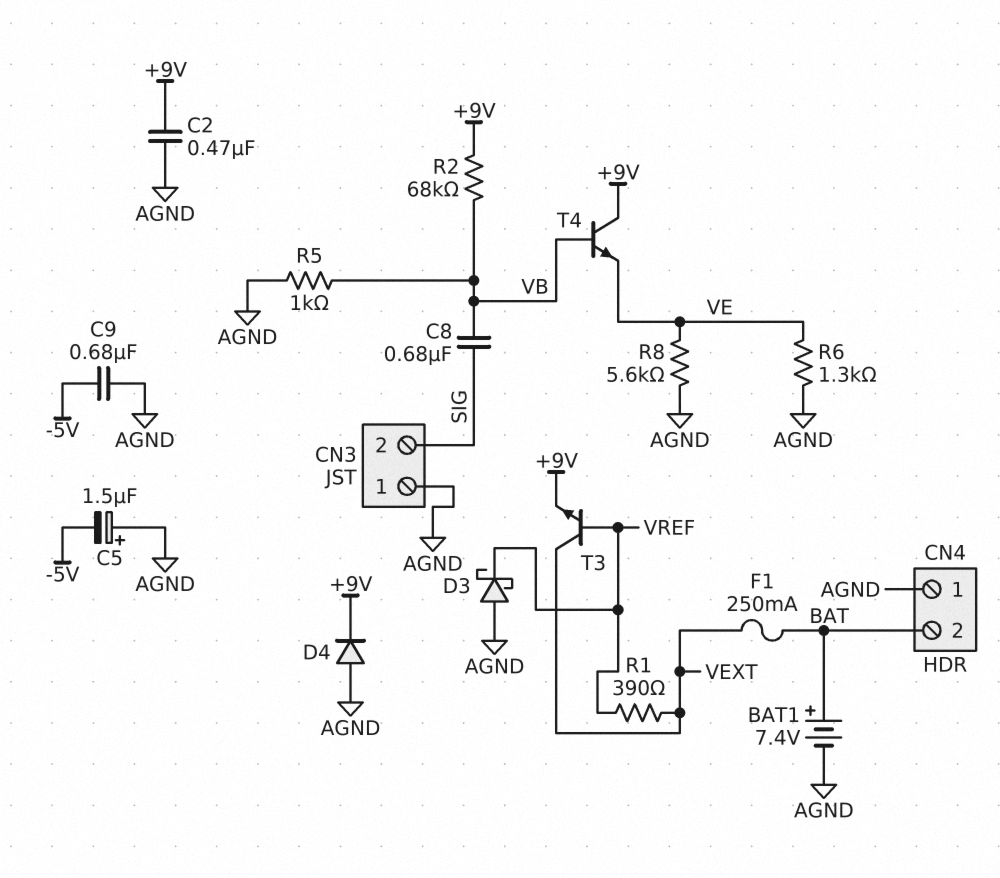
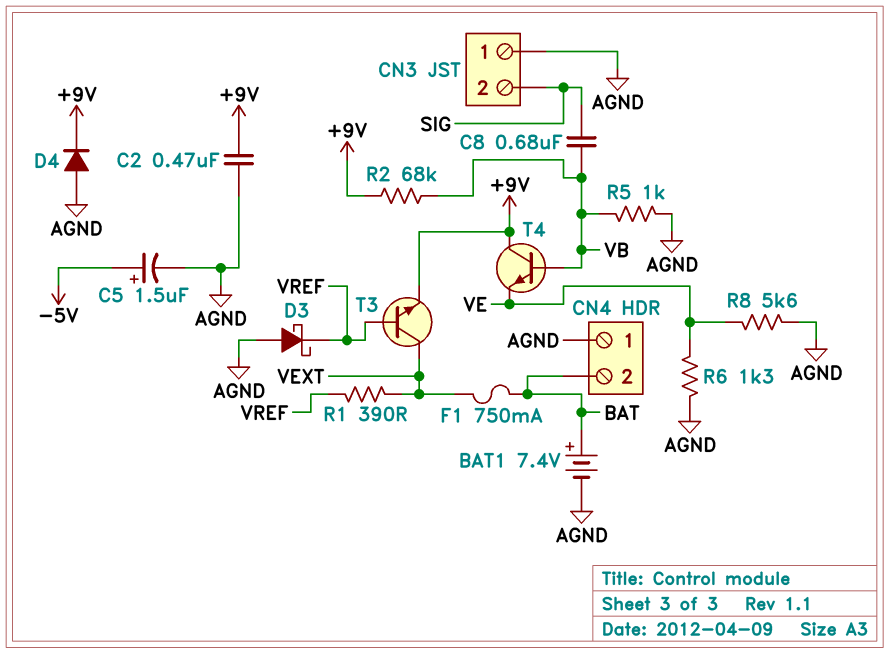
C5: 1.5uF (plus AGND, minus -5V) -> 1.5uF (plus -5V, minus AGND)
C9: 680nF (-5V, AGND) -> none
F1: 250mA (BAT, VEXT) -> 750mA (BAT, VEXT)

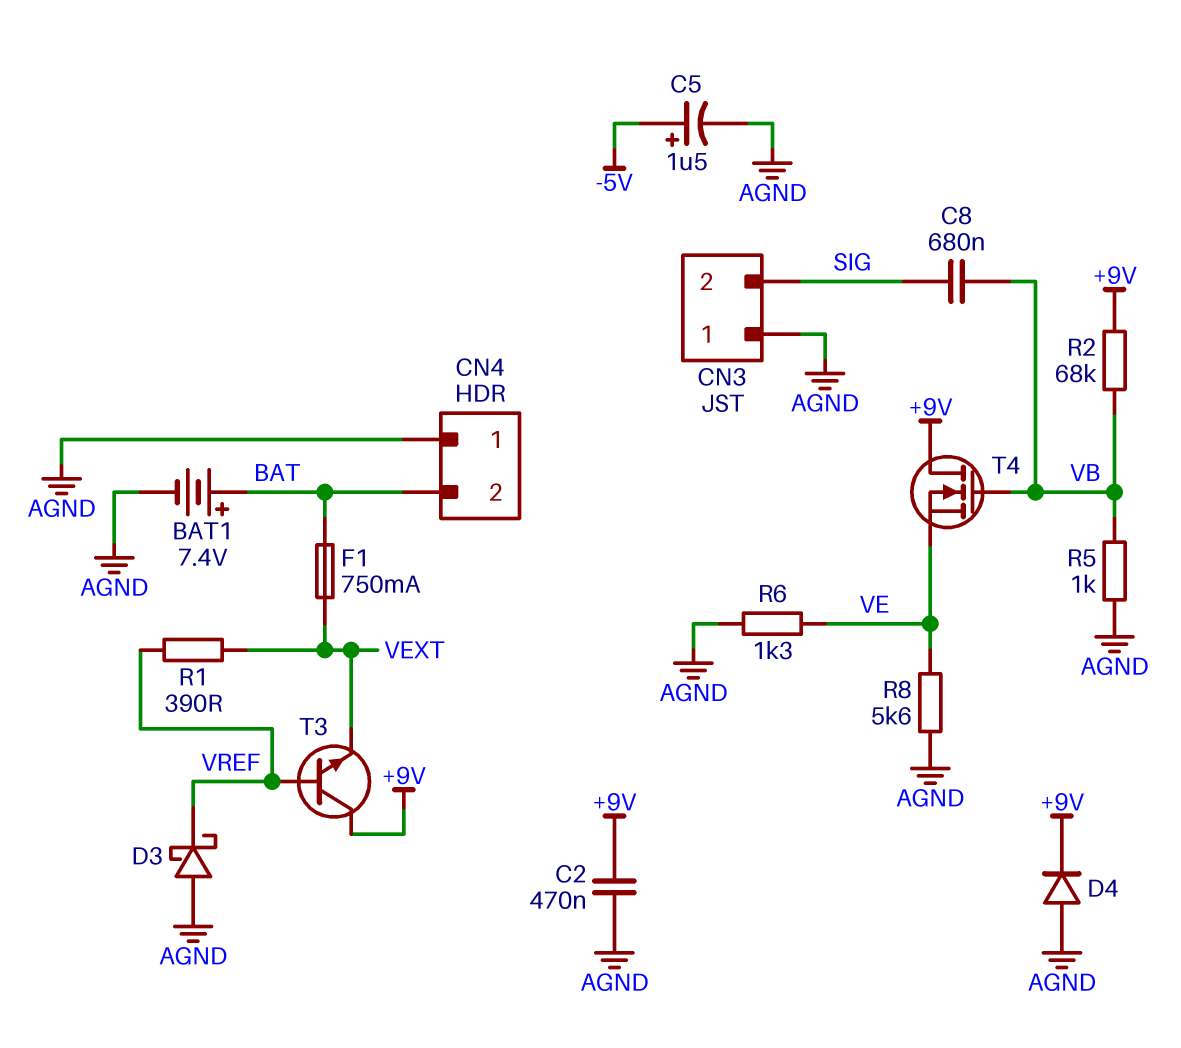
T3: NPN (B VREF, C VEXT, E +9V) -> NPN (B VREF, C +9V, E VEXT)
T4: NPN (B VB, C +9V, E VE) -> NMOS (G VB, D +9V, S VE)

